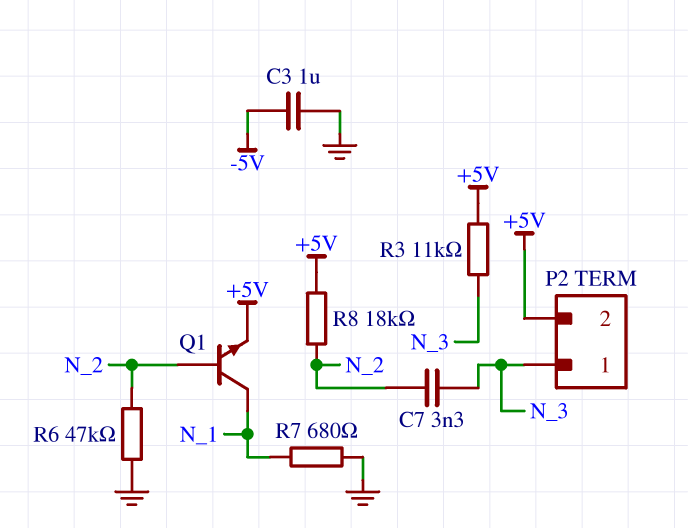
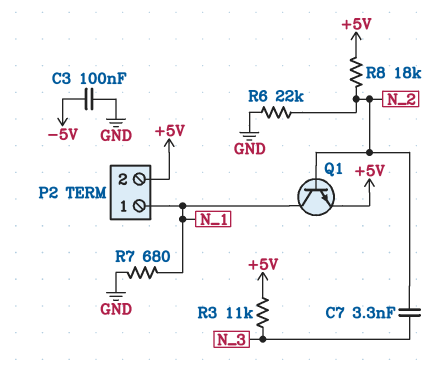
C3: 1uF (-5V, GND) -> 100nF (-5V, GND)
P2 pin 1: N_3 -> N_1
R6: 47k (GND, N_2) -> 22k (GND, N_2)

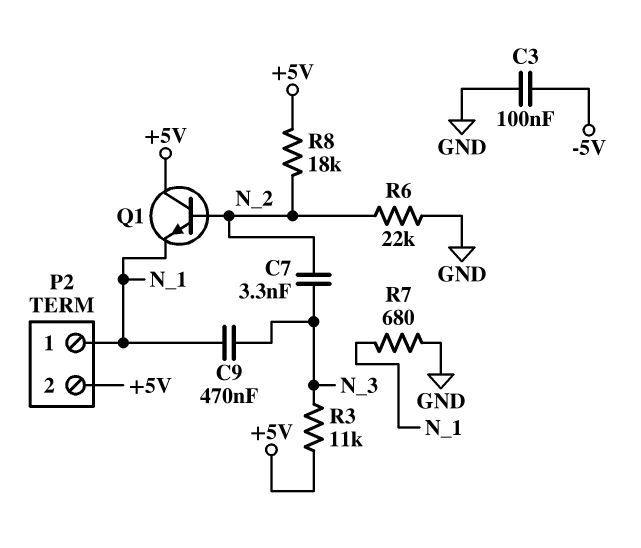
C9: none -> 470nF (N_1, N_3)
Q1: NPN (B N_2, C N_1, E +5V) -> NPN (B N_2, C +5V, E N_1)

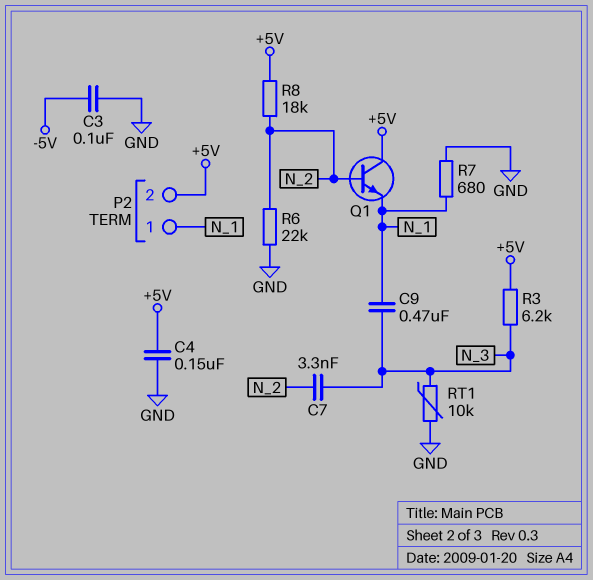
C4: none -> 150nF (+5V, GND)
R3: 11k (+5V, N_3) -> 6.2k (+5V, N_3)
RT1: none -> 10k (GND, N_3)

